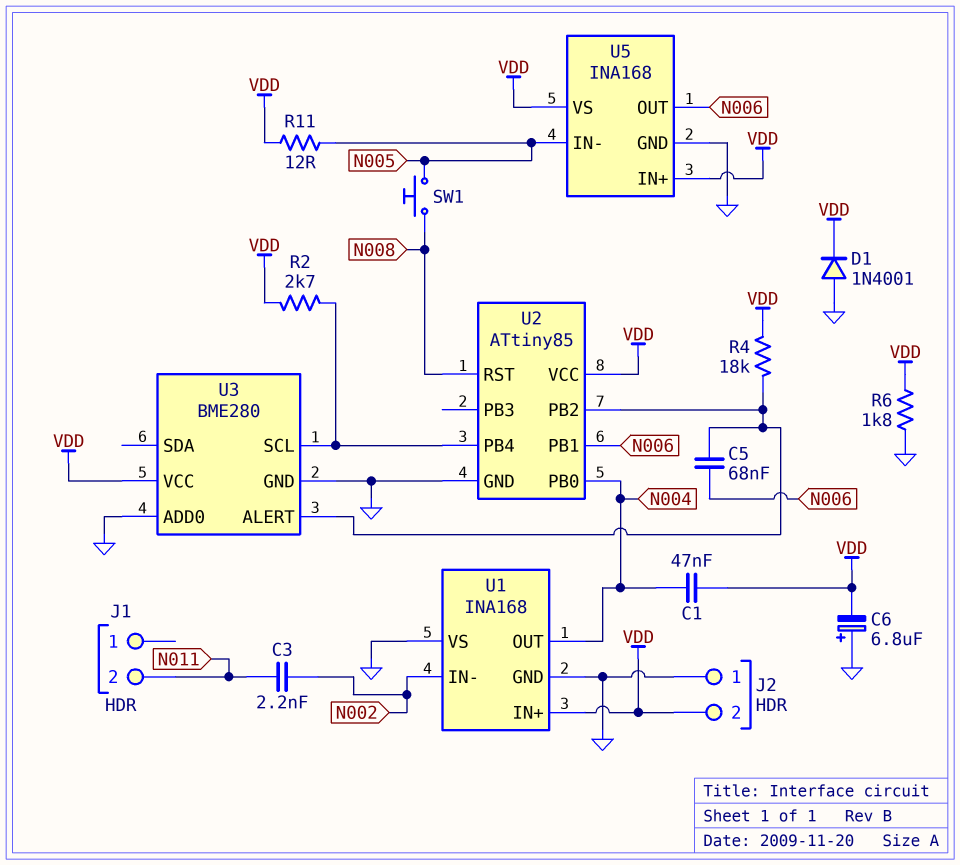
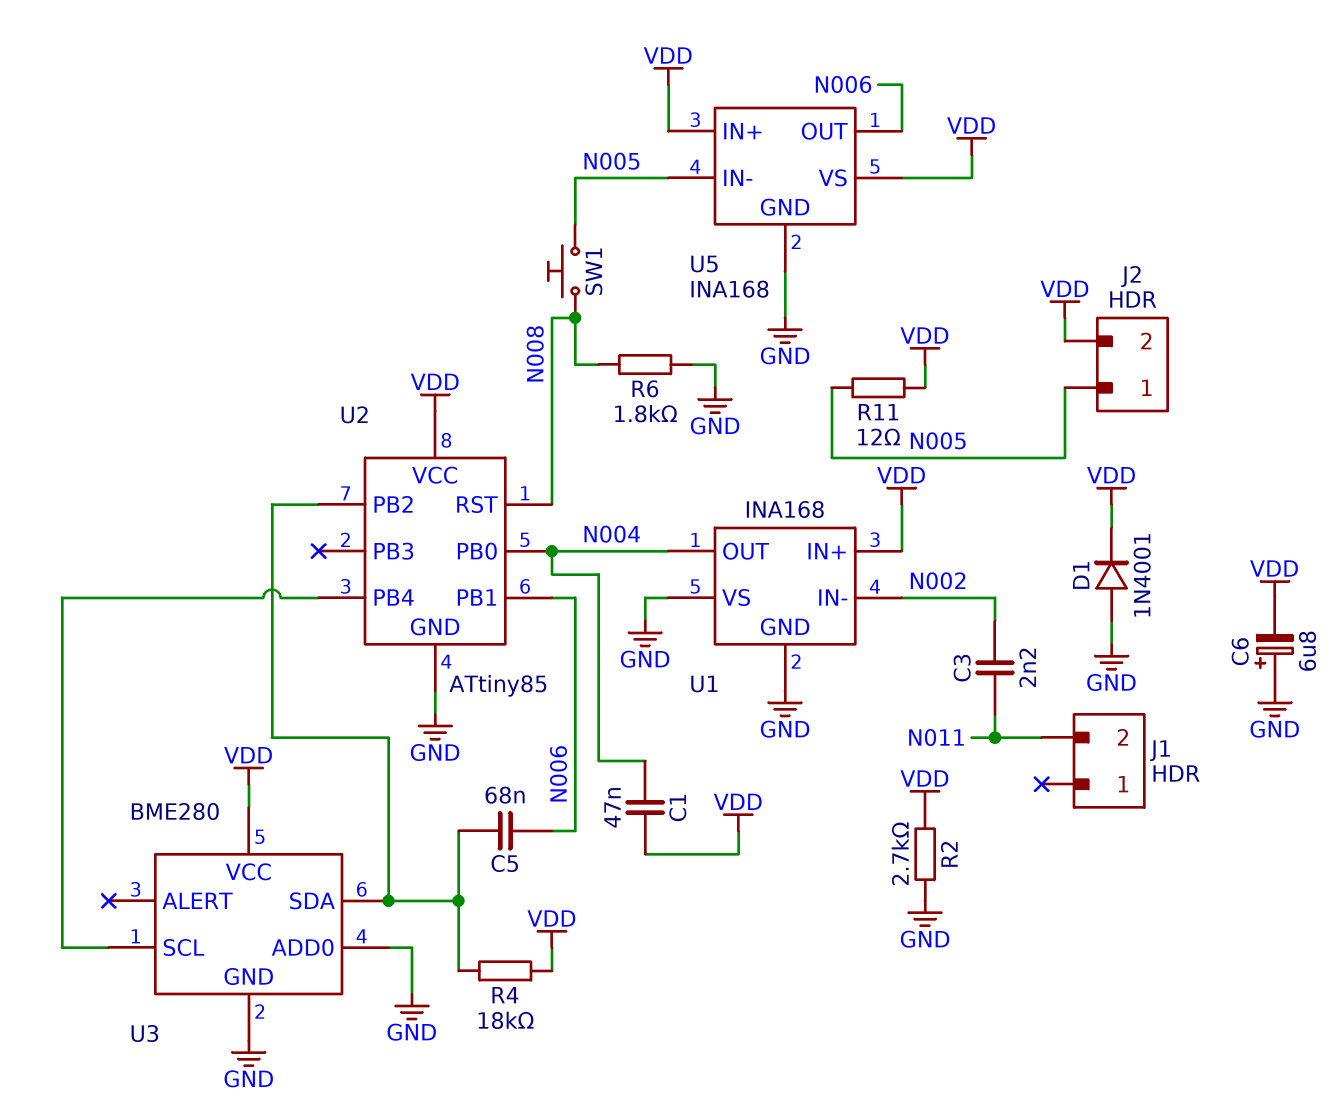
J2 pin 1: GND -> N005
R2: 2.7k (U2/PB4, VDD) -> 2.7k (GND, VDD)
R6: 1.8k (GND, VDD) -> 1.8k (GND, N008)
U3 pin ALERT: U2/PB2 -> none
U3 pin SDA: none -> U2/PB2

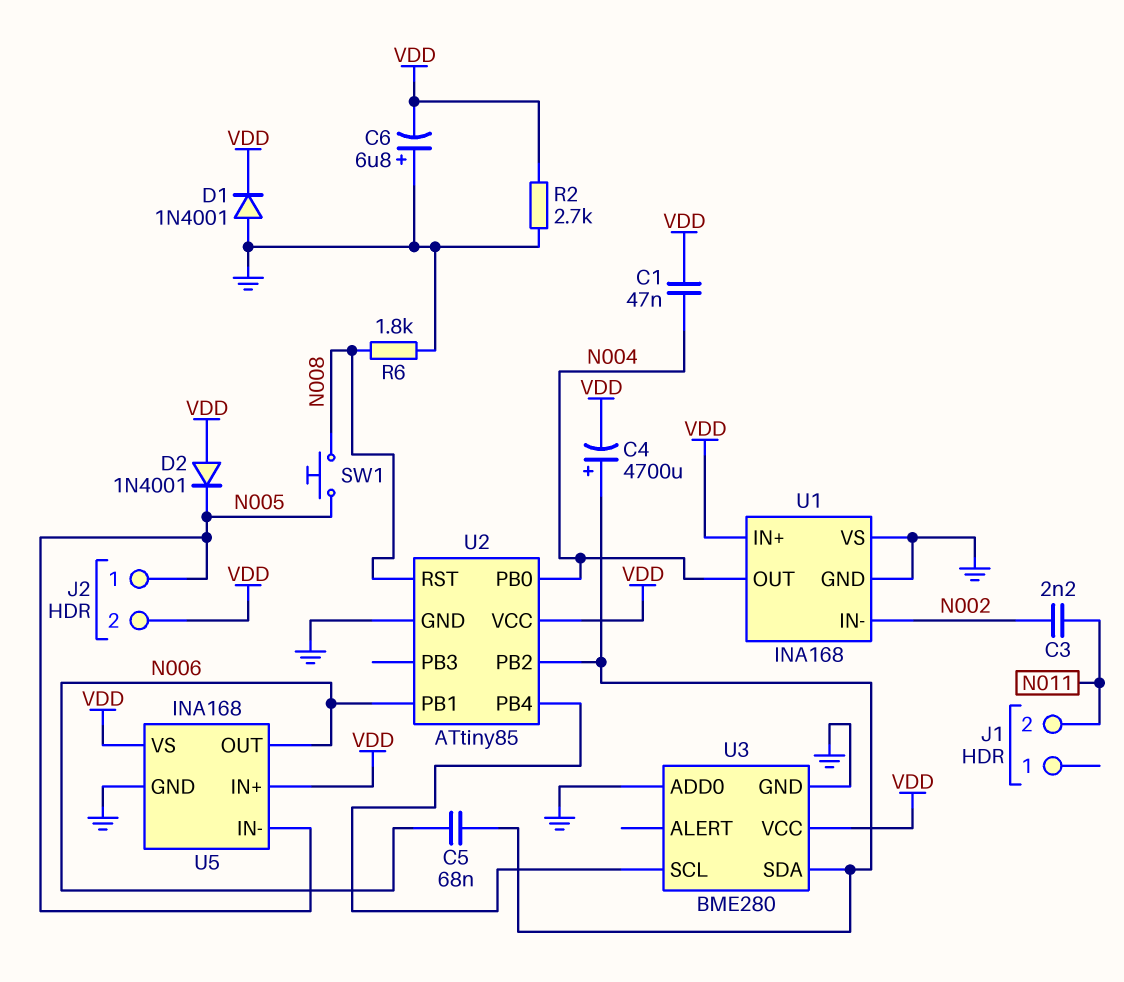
C4: none -> 4700uF (plus U2/PB2, minus VDD)
D2: none -> diode 1N4001 (A VDD, K N005)
R4: 18k (U2/PB2, VDD) -> none
R11: 12 (N005, VDD) -> none

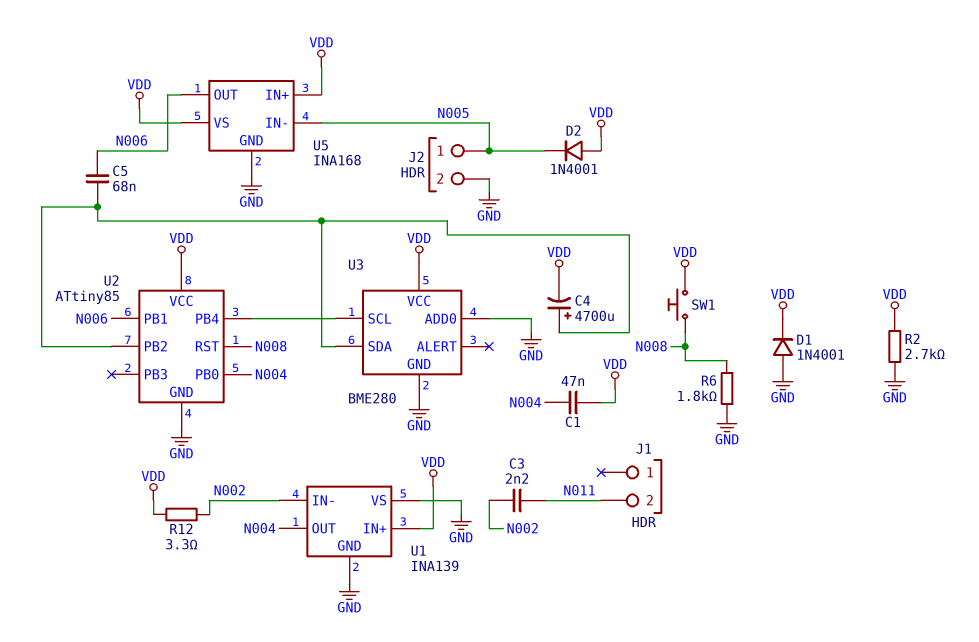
C6: 6.8uF (plus GND, minus VDD) -> none
J2 pin 2: VDD -> GND
R12: none -> 3.3 (N002, VDD)
SW1: button (N005, N008) -> button (N008, VDD)
U1: INA168 -> INA139

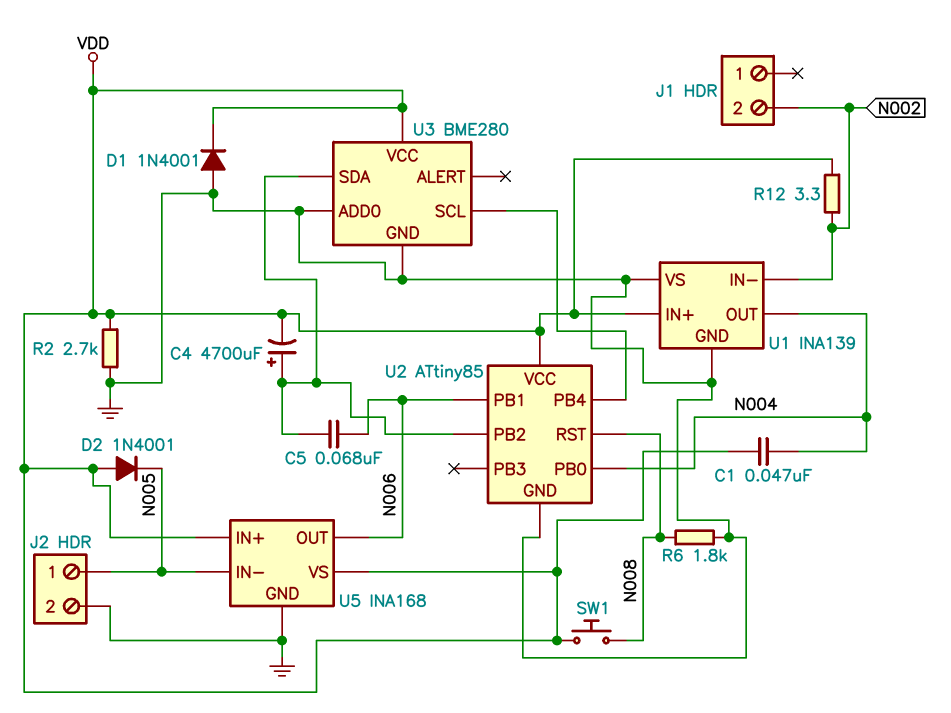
C3: 2.2nF (N002, N011) -> none
J1 pin 2: N011 -> N002

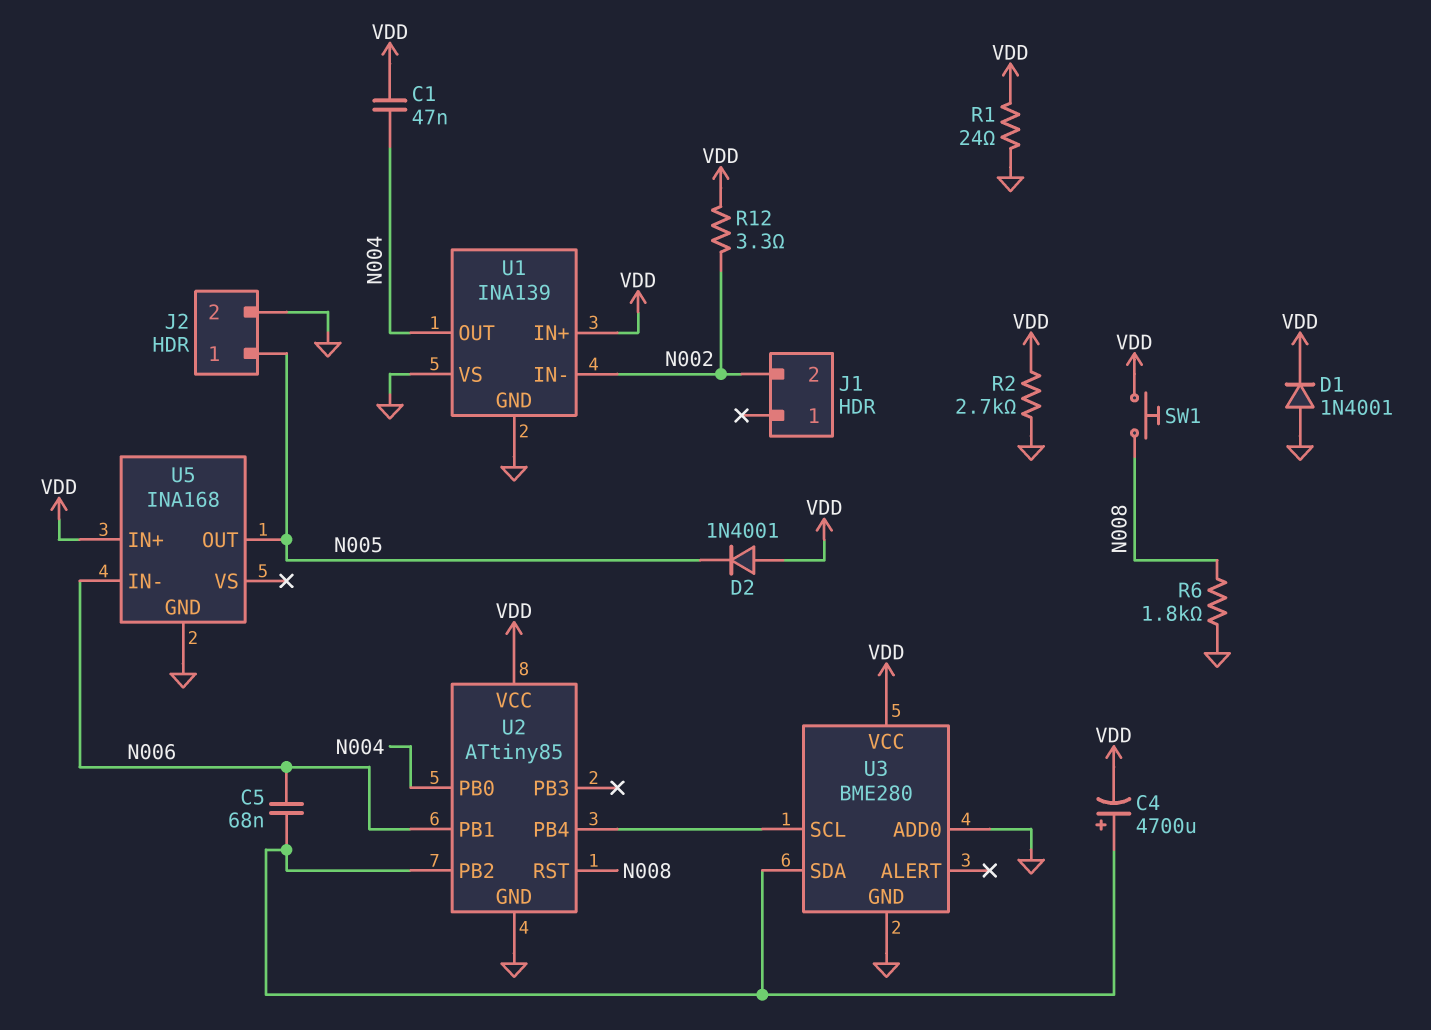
R1: none -> 24 (GND, VDD)
U5 pin IN-: N005 -> N006
U5 pin OUT: N006 -> N005
U5 pin VS: VDD -> none

